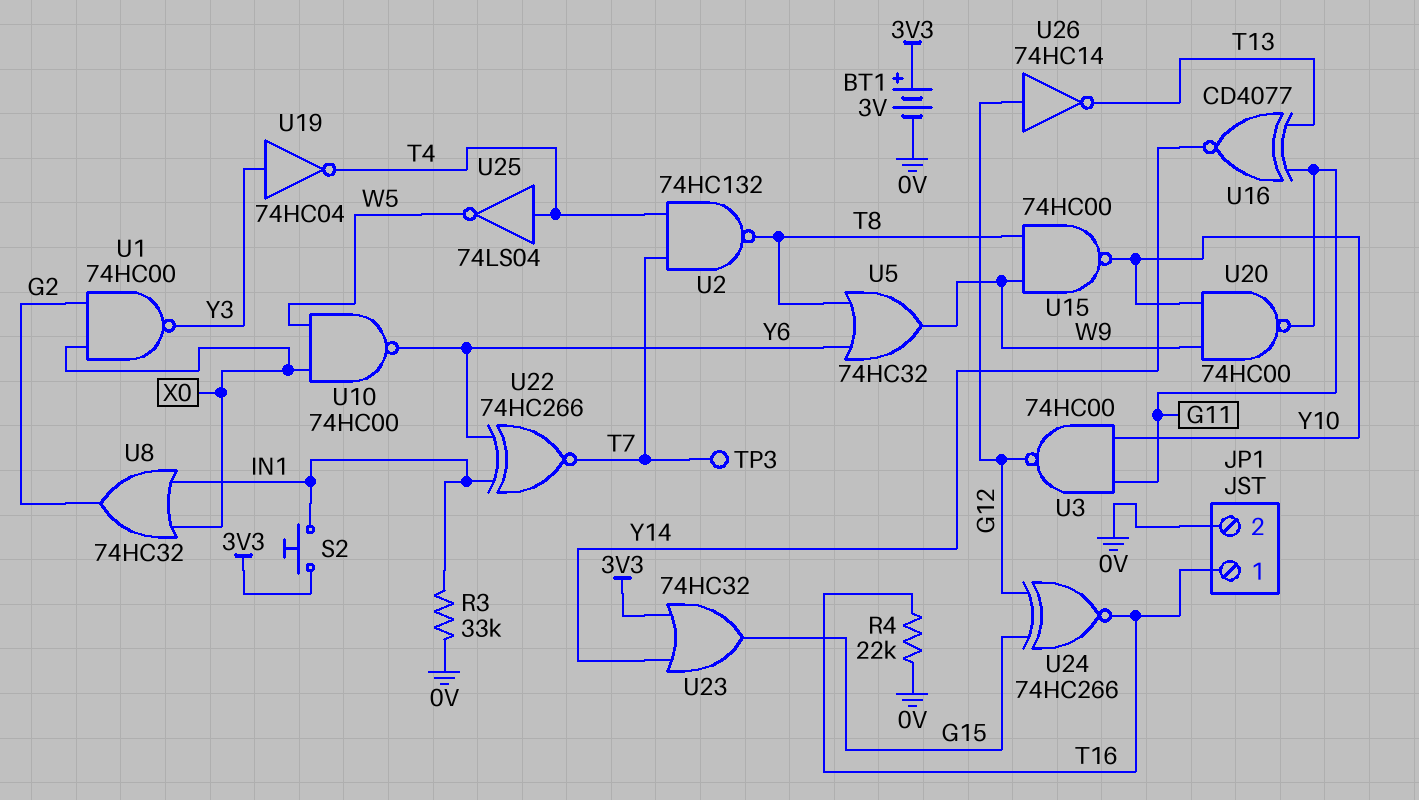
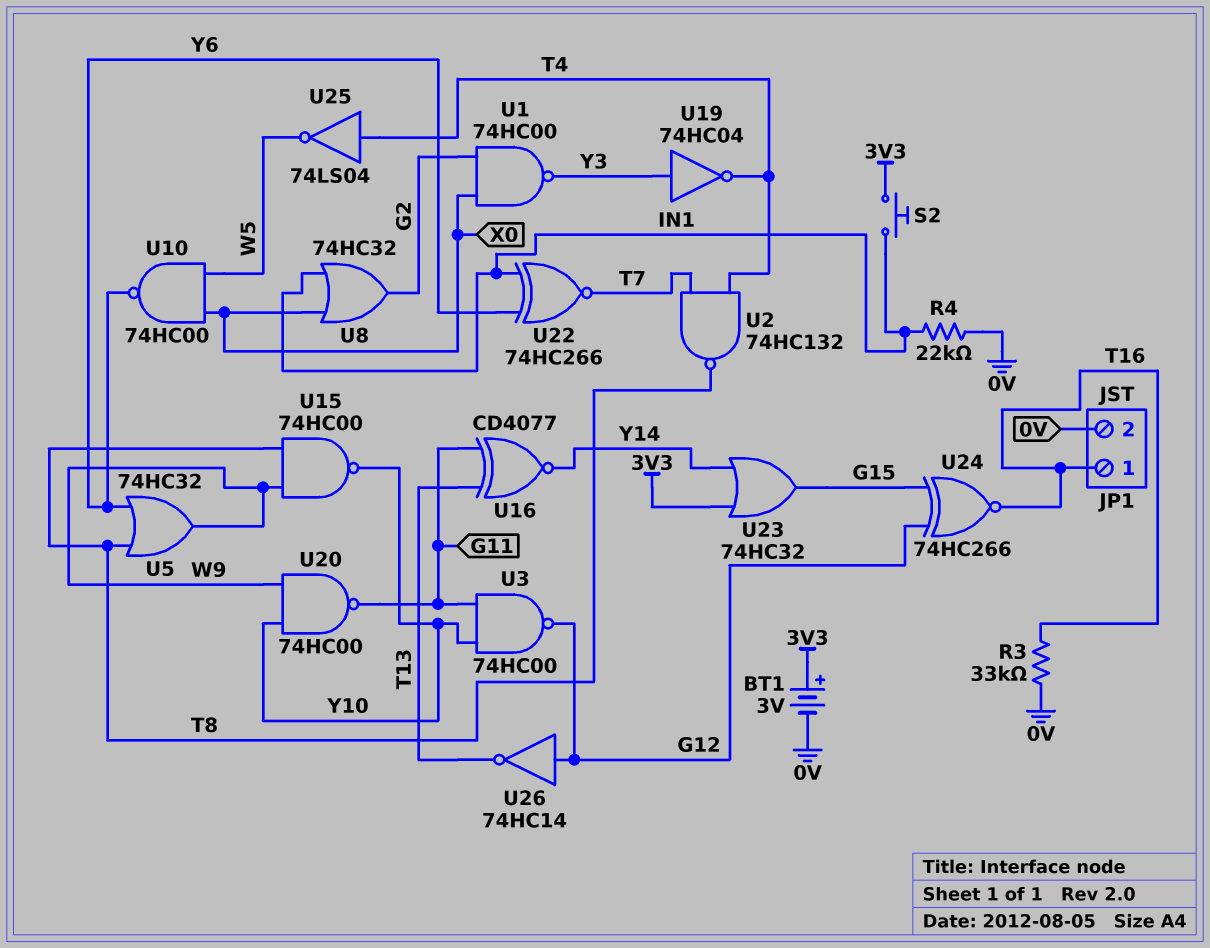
R3: 33k (0V, IN1) -> 33k (0V, T16)
R4: 22k (0V, T16) -> 22k (0V, IN1)
TP3: test point (T7) -> none

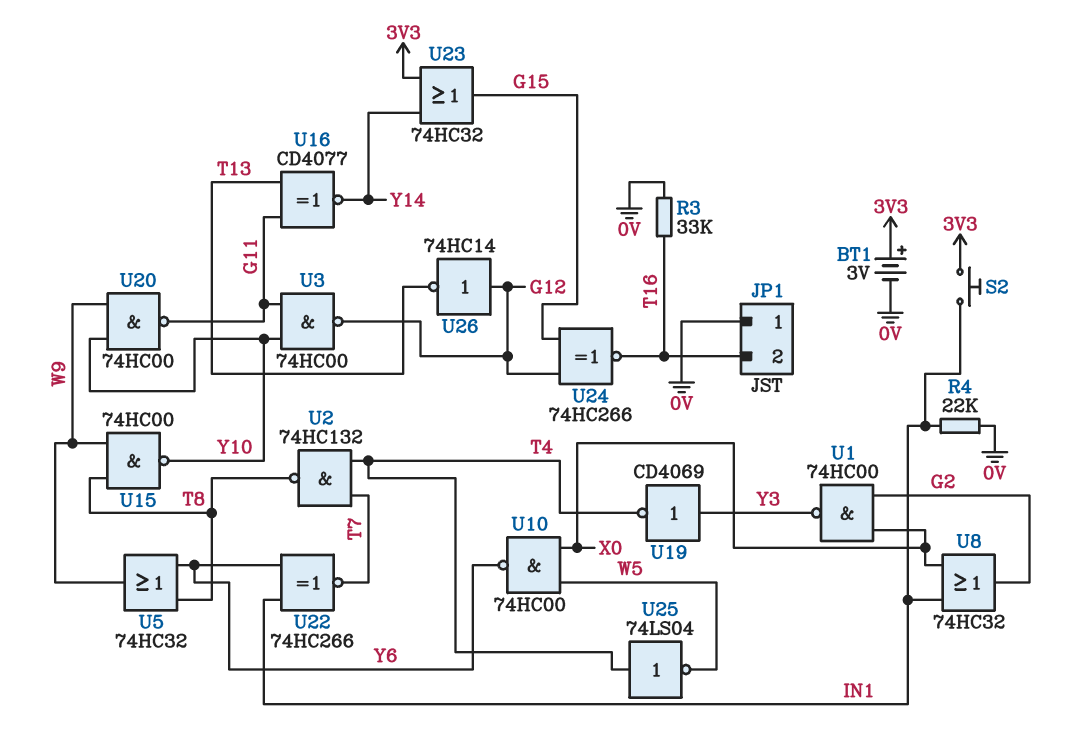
JP1 pin 1: T16 -> 0V
JP1 pin 2: 0V -> T16
U19: NOT 74HC04 (in Y3, out T4) -> NOT CD4069 (in Y3, out T4)

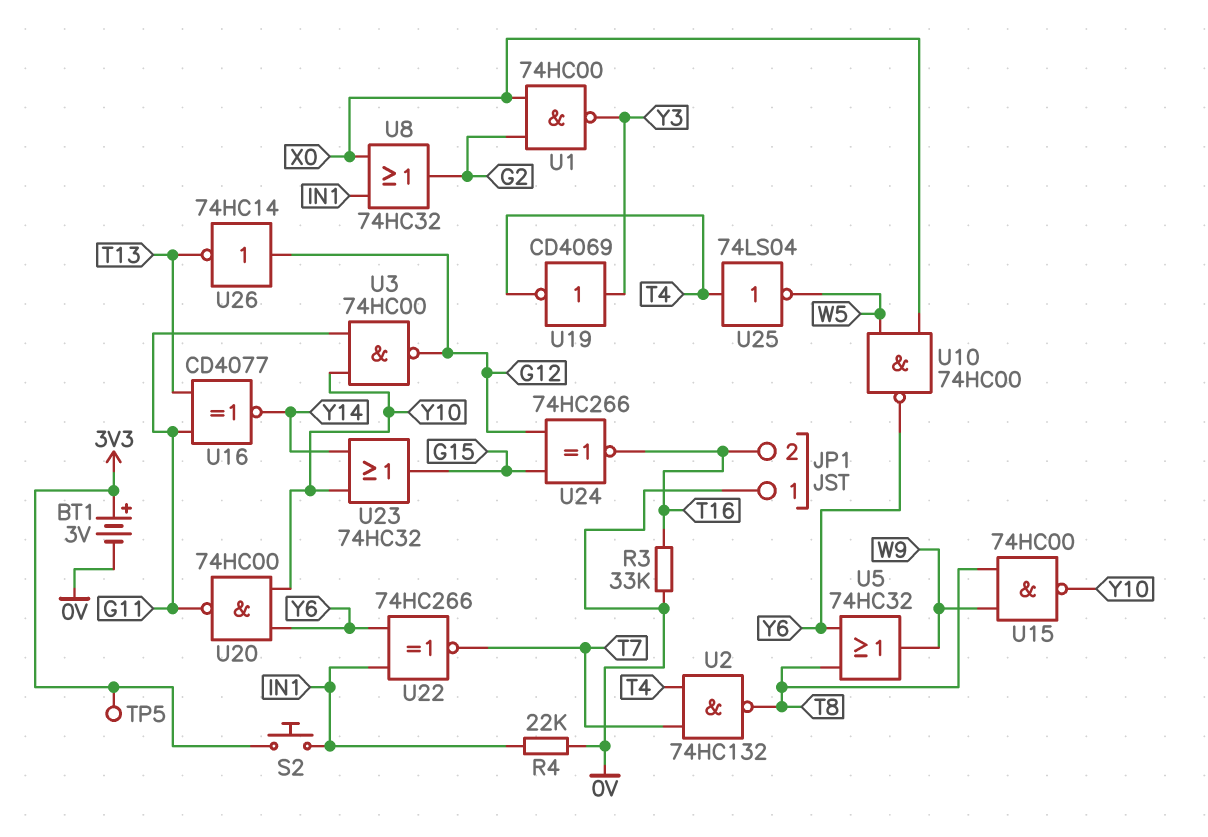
TP5: none -> test point (3V3)
U20: NAND 74HC00 (in W9, in Y10, out G11) -> NAND 74HC00 (in Y6, in Y10, out G11)
U23: OR 74HC32 (in 3V3, in Y14, out G15) -> OR 74HC32 (in Y10, in Y14, out G15)

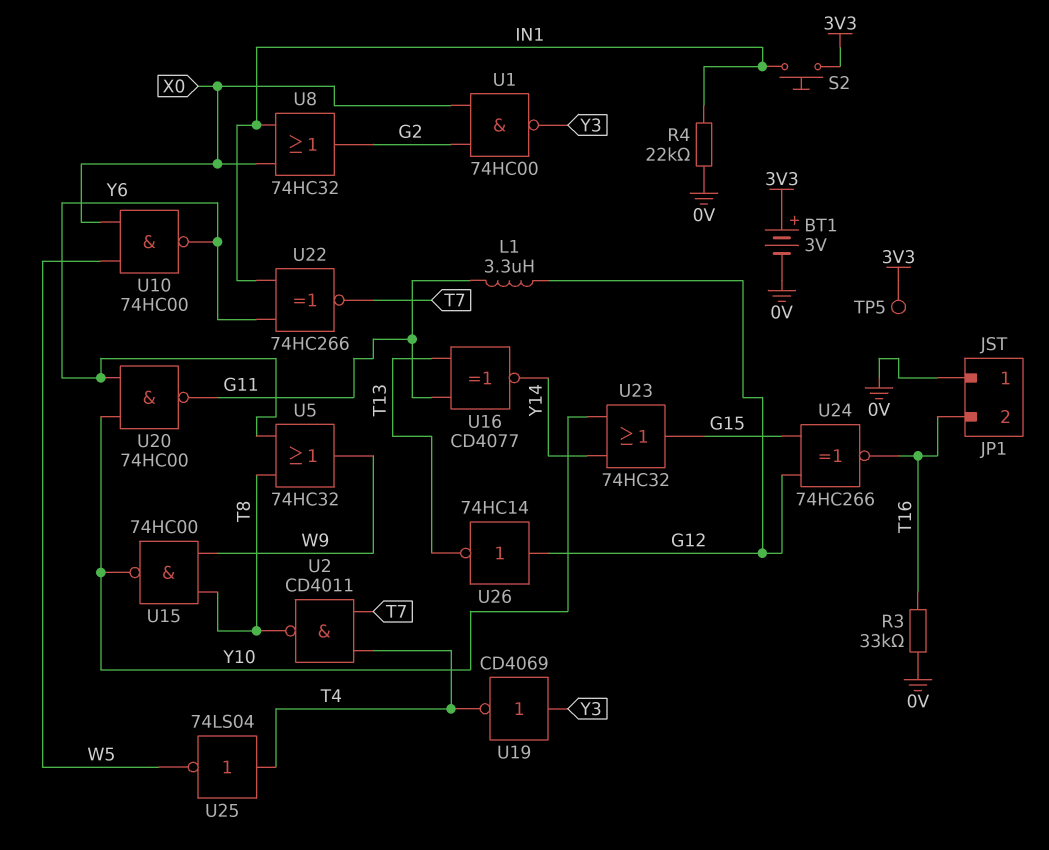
L1: none -> 3.3uH (G11, G12)
U2: NAND 74HC132 (in T4, in T7, out T8) -> NAND CD4011 (in T4, in T7, out T8)
U3: NAND 74HC00 (in G11, in Y10, out G12) -> none

